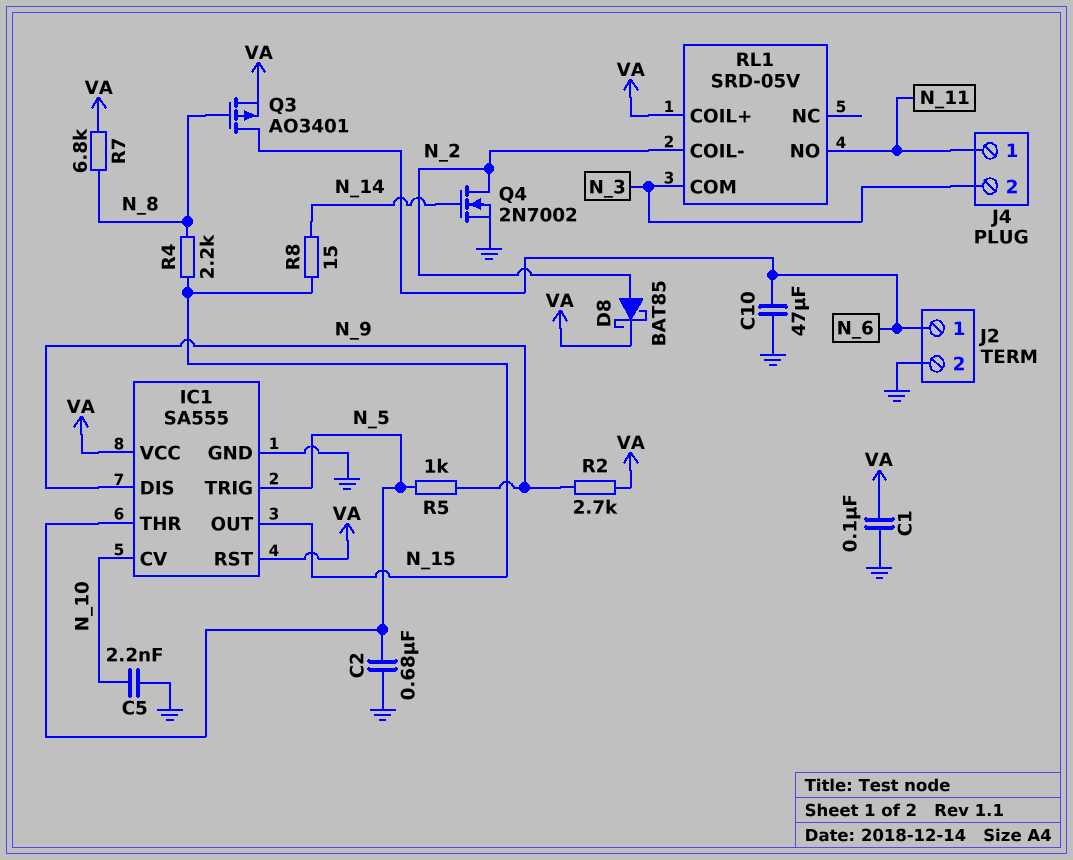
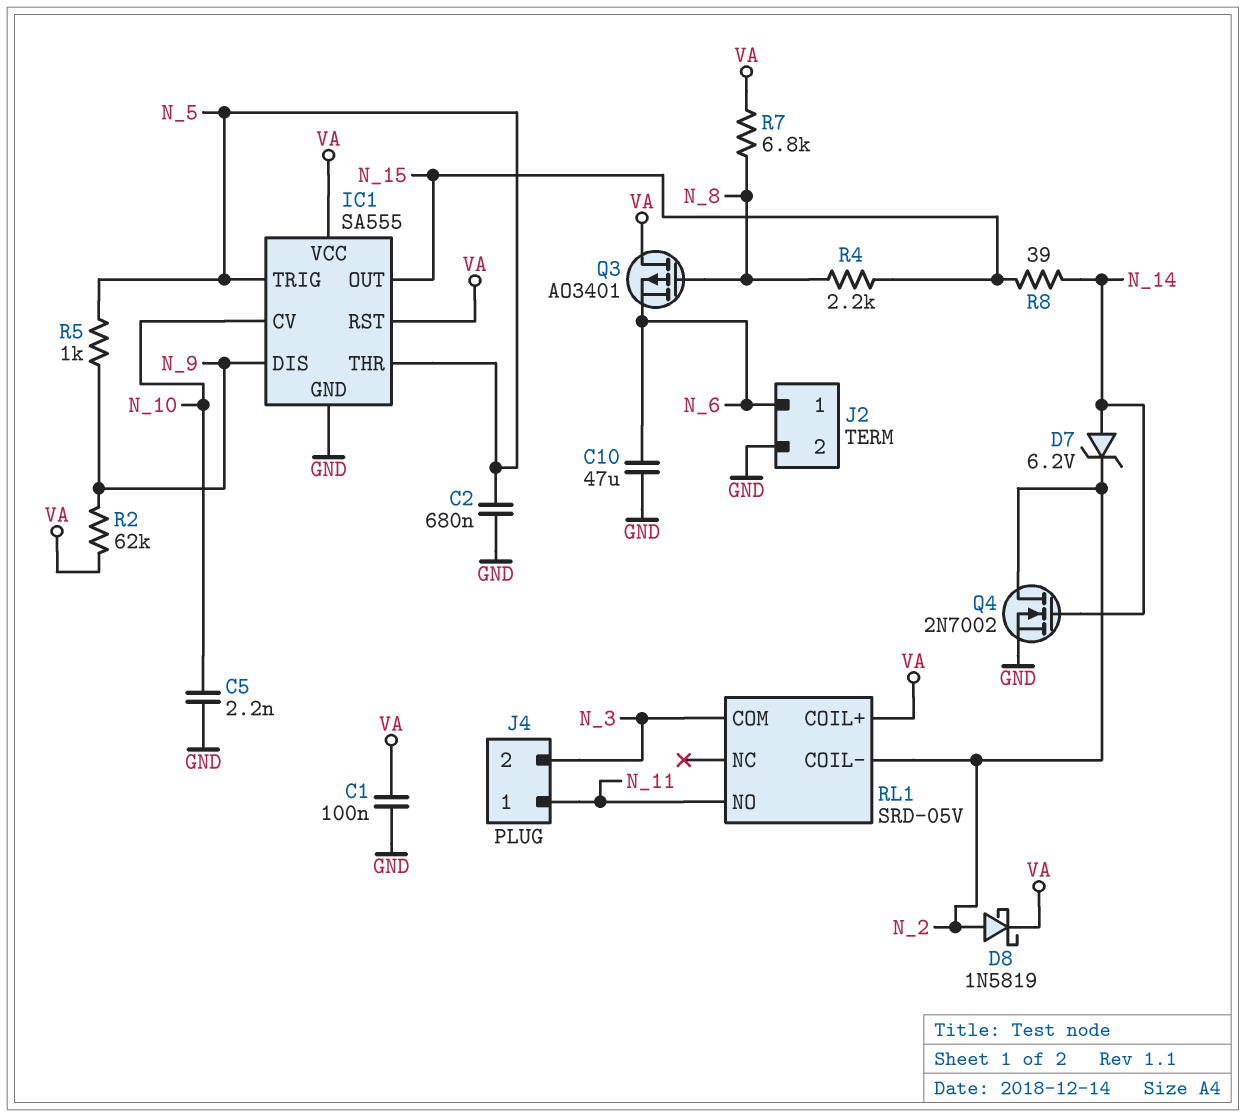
D7: none -> zener 6.2V (A N_14, K N_2)
D8: schottky BAT85 (A N_2, K VA) -> schottky 1N5819 (A N_2, K VA)
Q3: PMOS AO3401 (G N_8, D N_6, S VA) -> PMOS AO3401 (G N_8, D VA, S N_6)
R2: 2.7k (N_9, VA) -> 62k (N_9, VA)
R8: 15 (N_14, N_15) -> 39 (N_14, N_15)

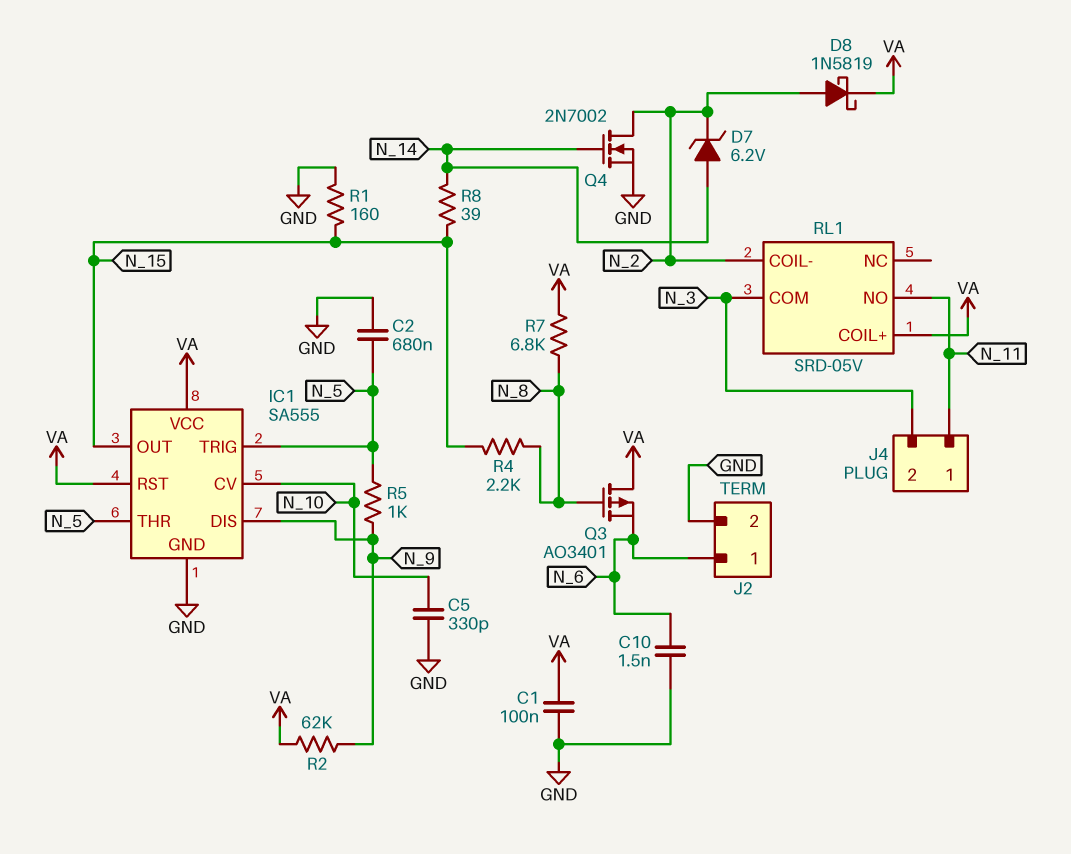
C5: 2.2nF (GND, N_10) -> 330pF (GND, N_10)
C10: 47uF (GND, N_6) -> 1.5nF (GND, N_6)
R1: none -> 160 (GND, N_15)

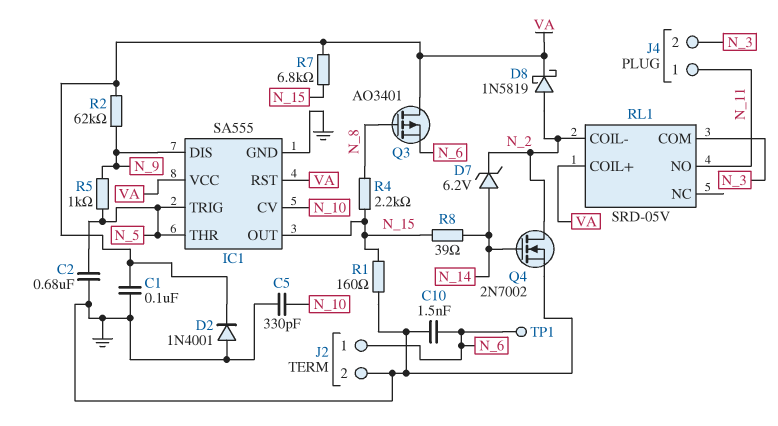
D2: none -> diode 1N4001 (A GND, K VA)
R7: 6.8k (N_8, VA) -> 6.8k (N_15, VA)
TP1: none -> test point (N_6)

